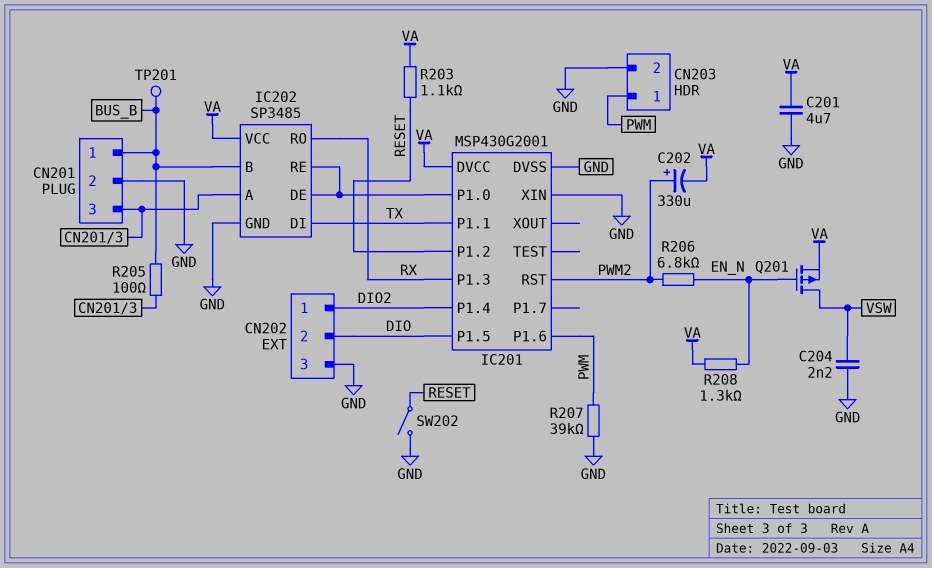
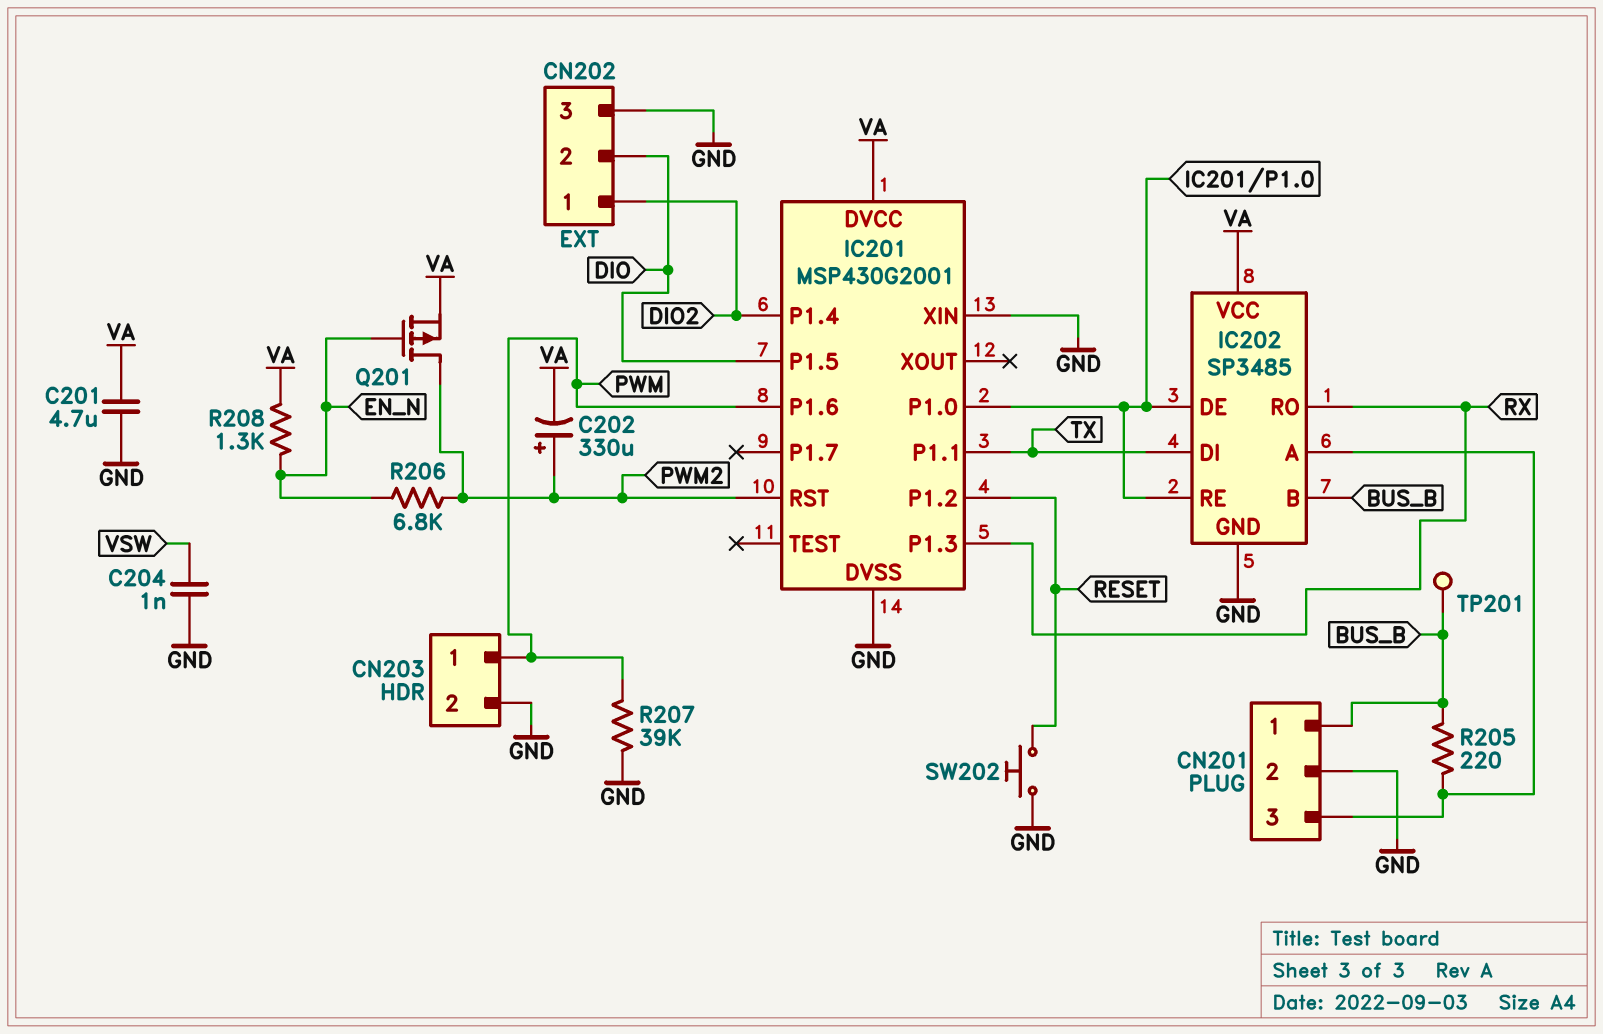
C204: 2.2nF (GND, VSW) -> 1nF (GND, VSW)
Q201: PMOS (G EN_N, D VSW, S VA) -> PMOS (G EN_N, D PWM2, S VA)
R203: 1.1k (RESET, VA) -> none
R205: 100 (BUS_B, CN201/3) -> 220 (BUS_B, CN201/3)
SW202: switch (GND, RESET) -> button (GND, RESET)

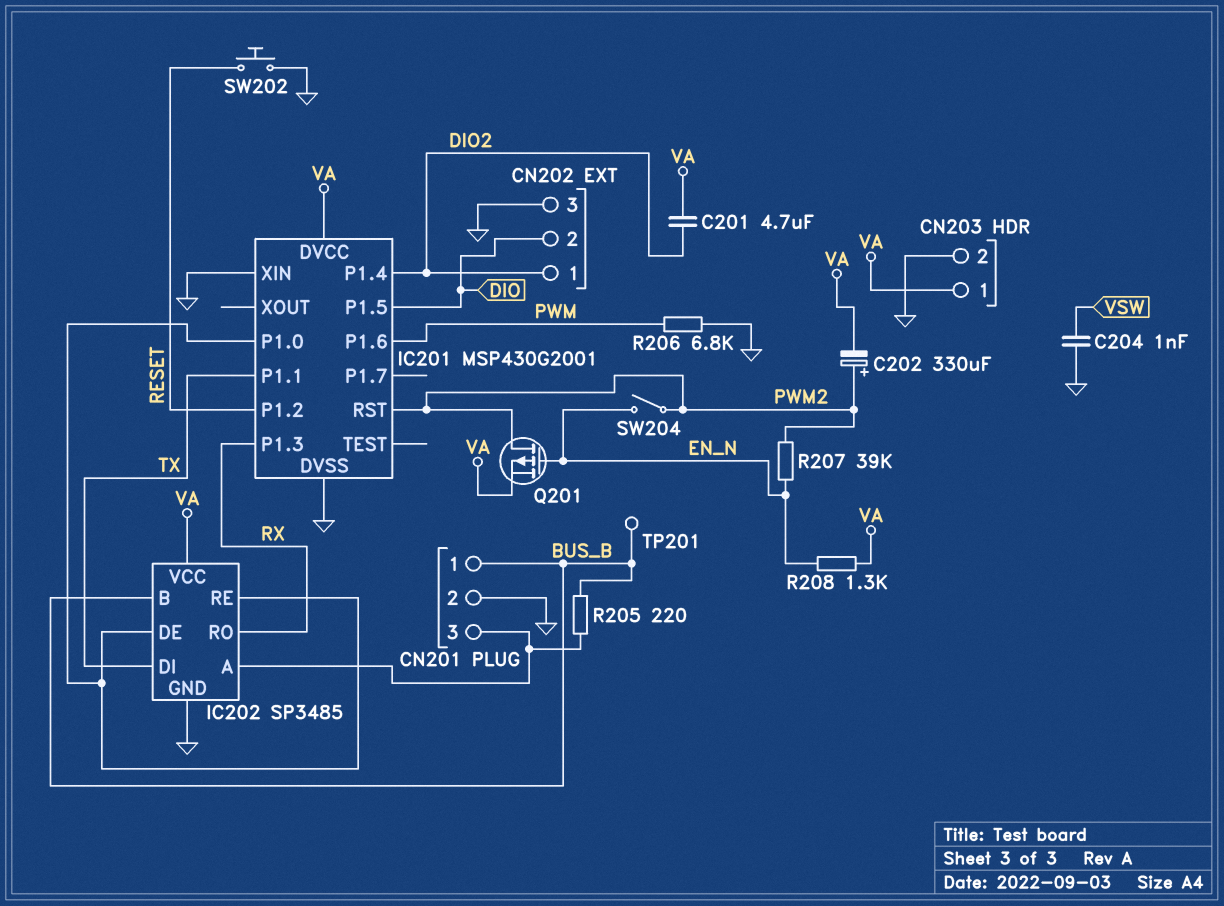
C201: 4.7uF (GND, VA) -> 4.7uF (DIO2, VA)
CN203 pin 1: PWM -> VA
R206: 6.8k (EN_N, PWM2) -> 6.8k (GND, PWM)
R207: 39k (GND, PWM) -> 39k (EN_N, PWM2)
SW204: none -> switch (EN_N, PWM2)

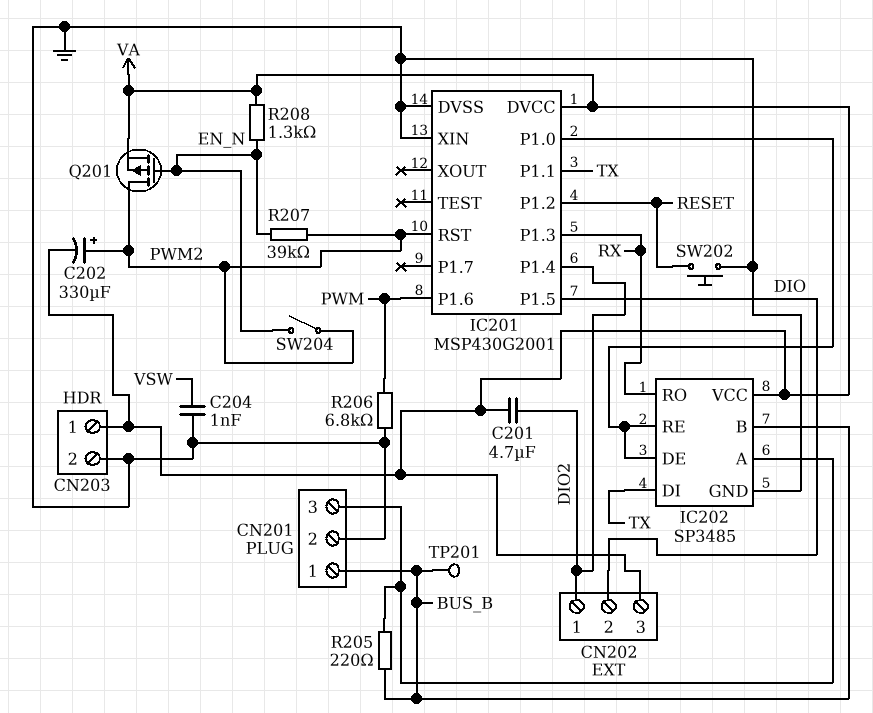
CN202 pin 3: GND -> VA

